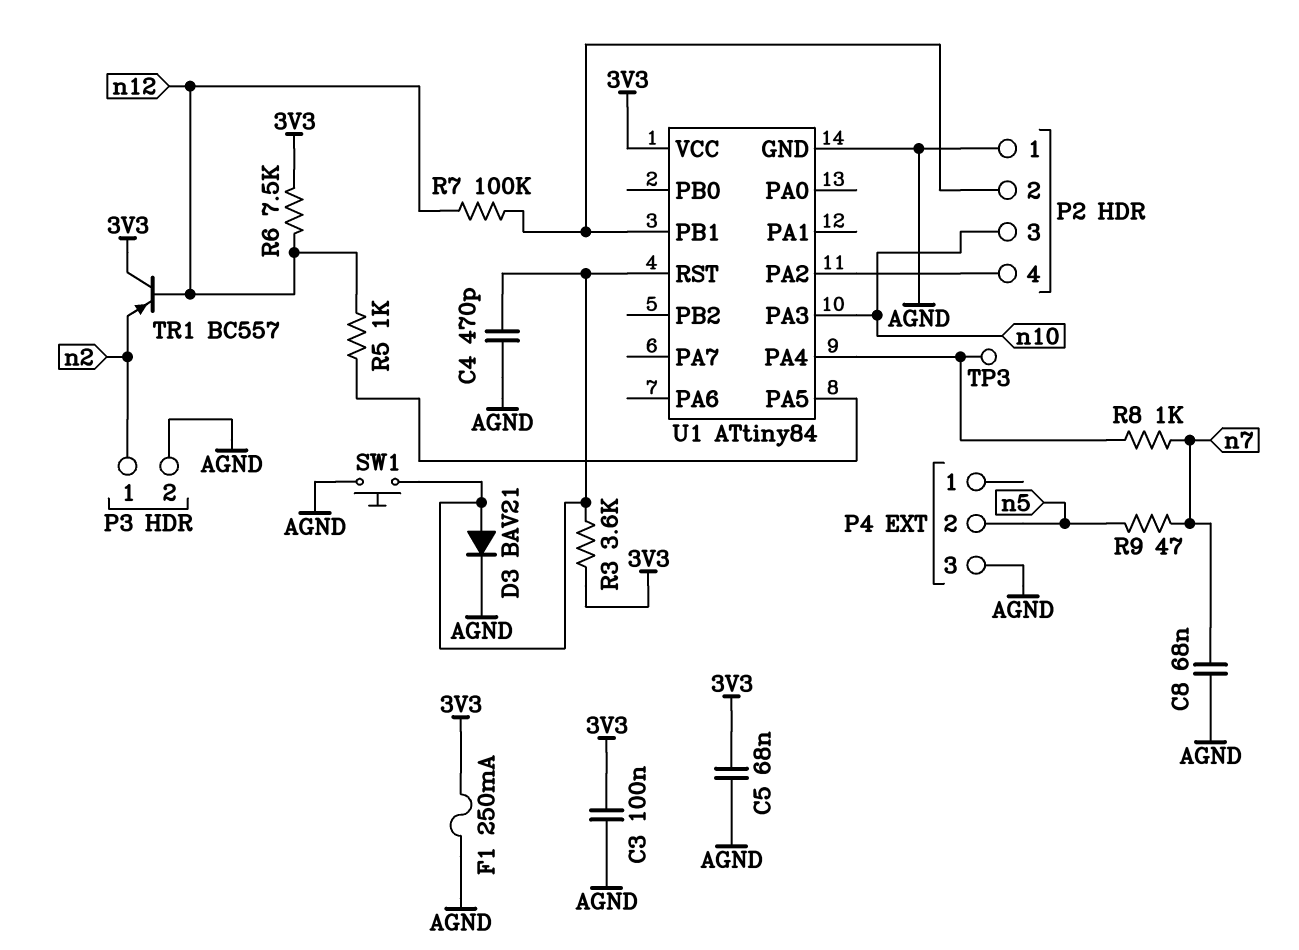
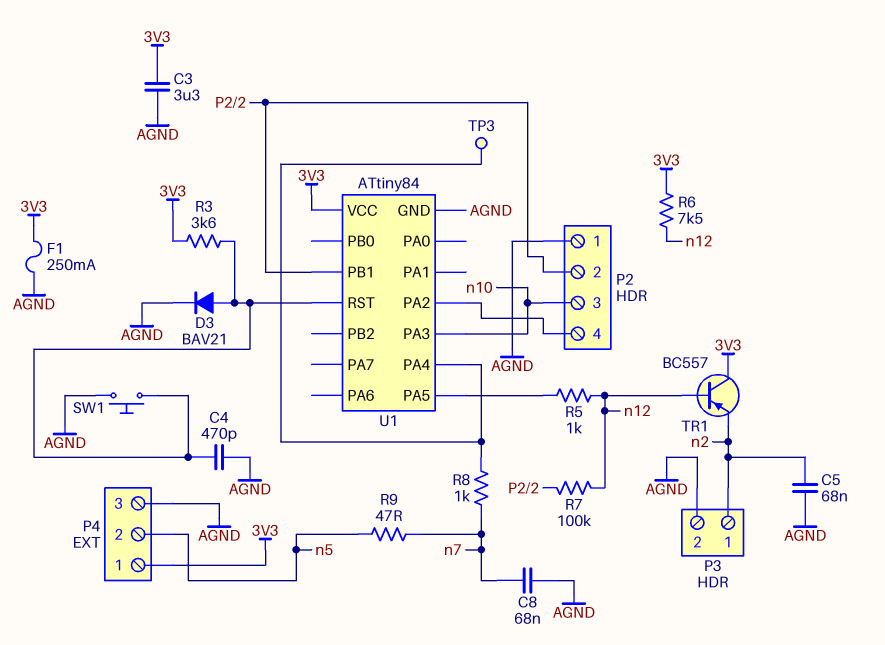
C3: 100nF (3V3, AGND) -> 3.3uF (3V3, AGND)
C5: 68nF (3V3, AGND) -> 68nF (AGND, n2)
P4 pin 1: none -> 3V3

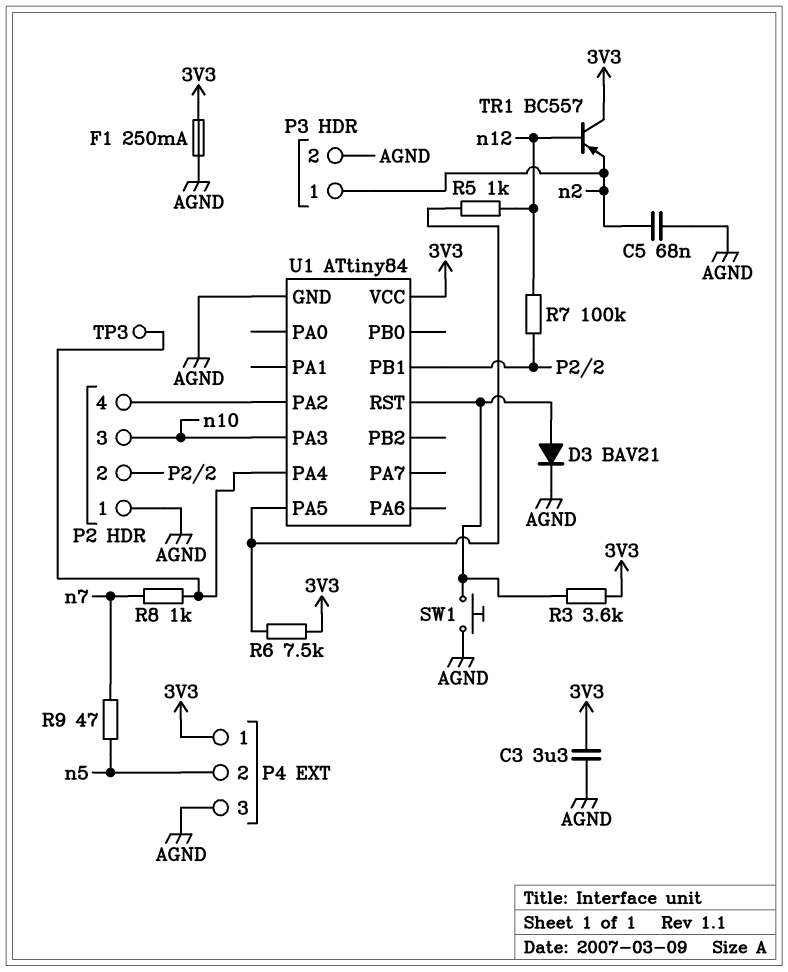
C4: 470pF (AGND, U1/RST) -> none
C8: 68nF (AGND, n7) -> none
R6: 7.5k (3V3, n12) -> 7.5k (3V3, U1/PA5)

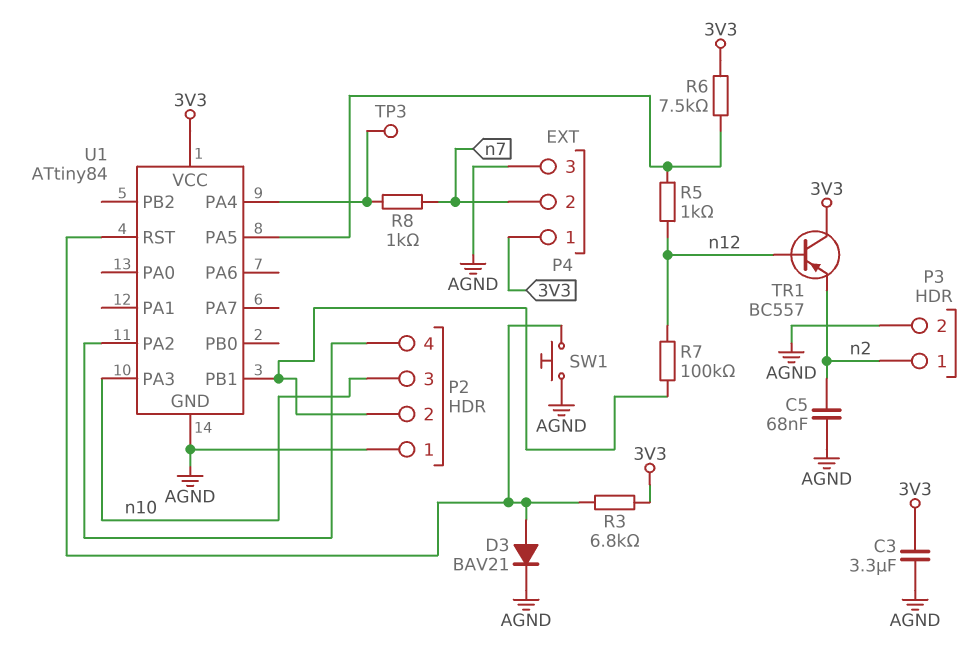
F1: 250mA (3V3, AGND) -> none
P4 pin 2: n5 -> n7
R3: 3.6k (3V3, U1/RST) -> 6.8k (3V3, U1/RST)
R9: 47 (n5, n7) -> none

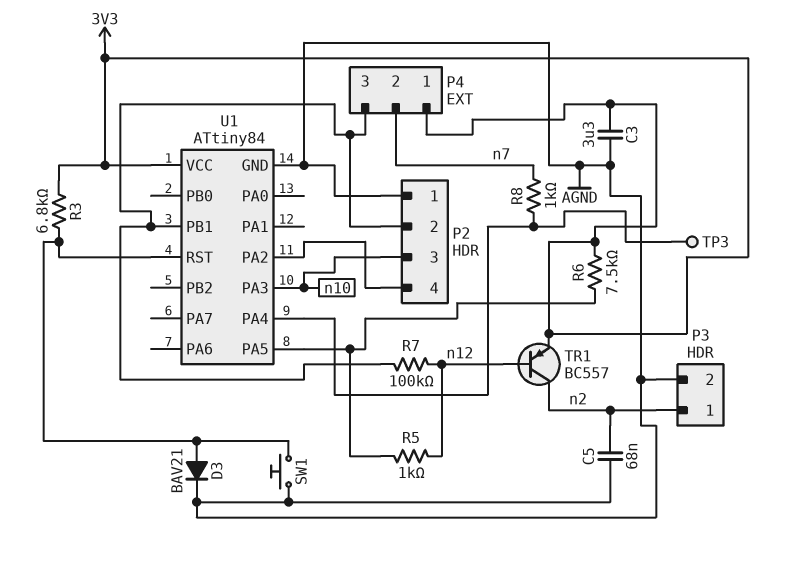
P4 pin 3: AGND -> P2/2
TR1: PNP BC557 (B n12, C 3V3, E n2) -> PNP BC557 (B n12, C n2, E 3V3)

